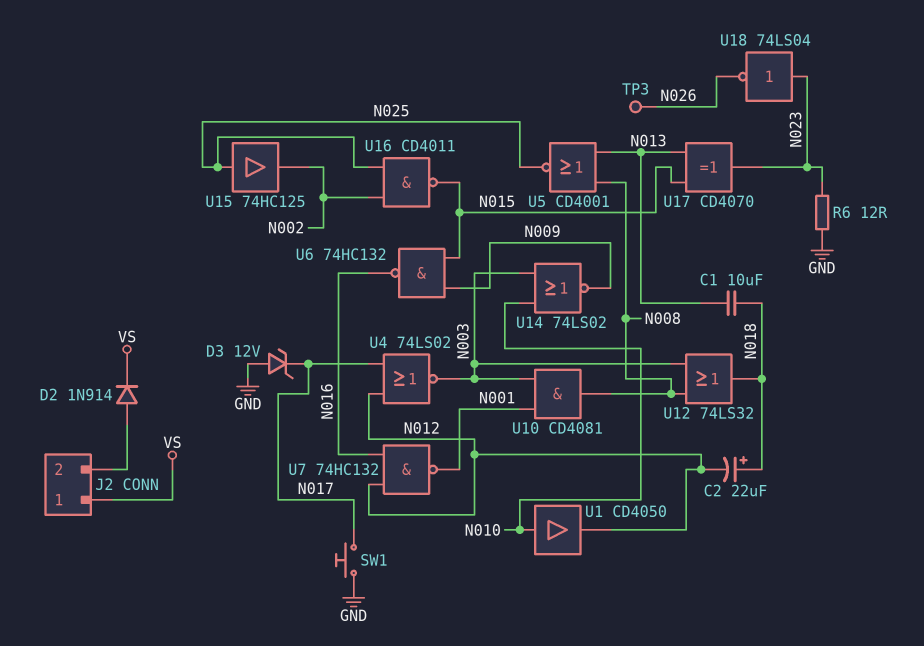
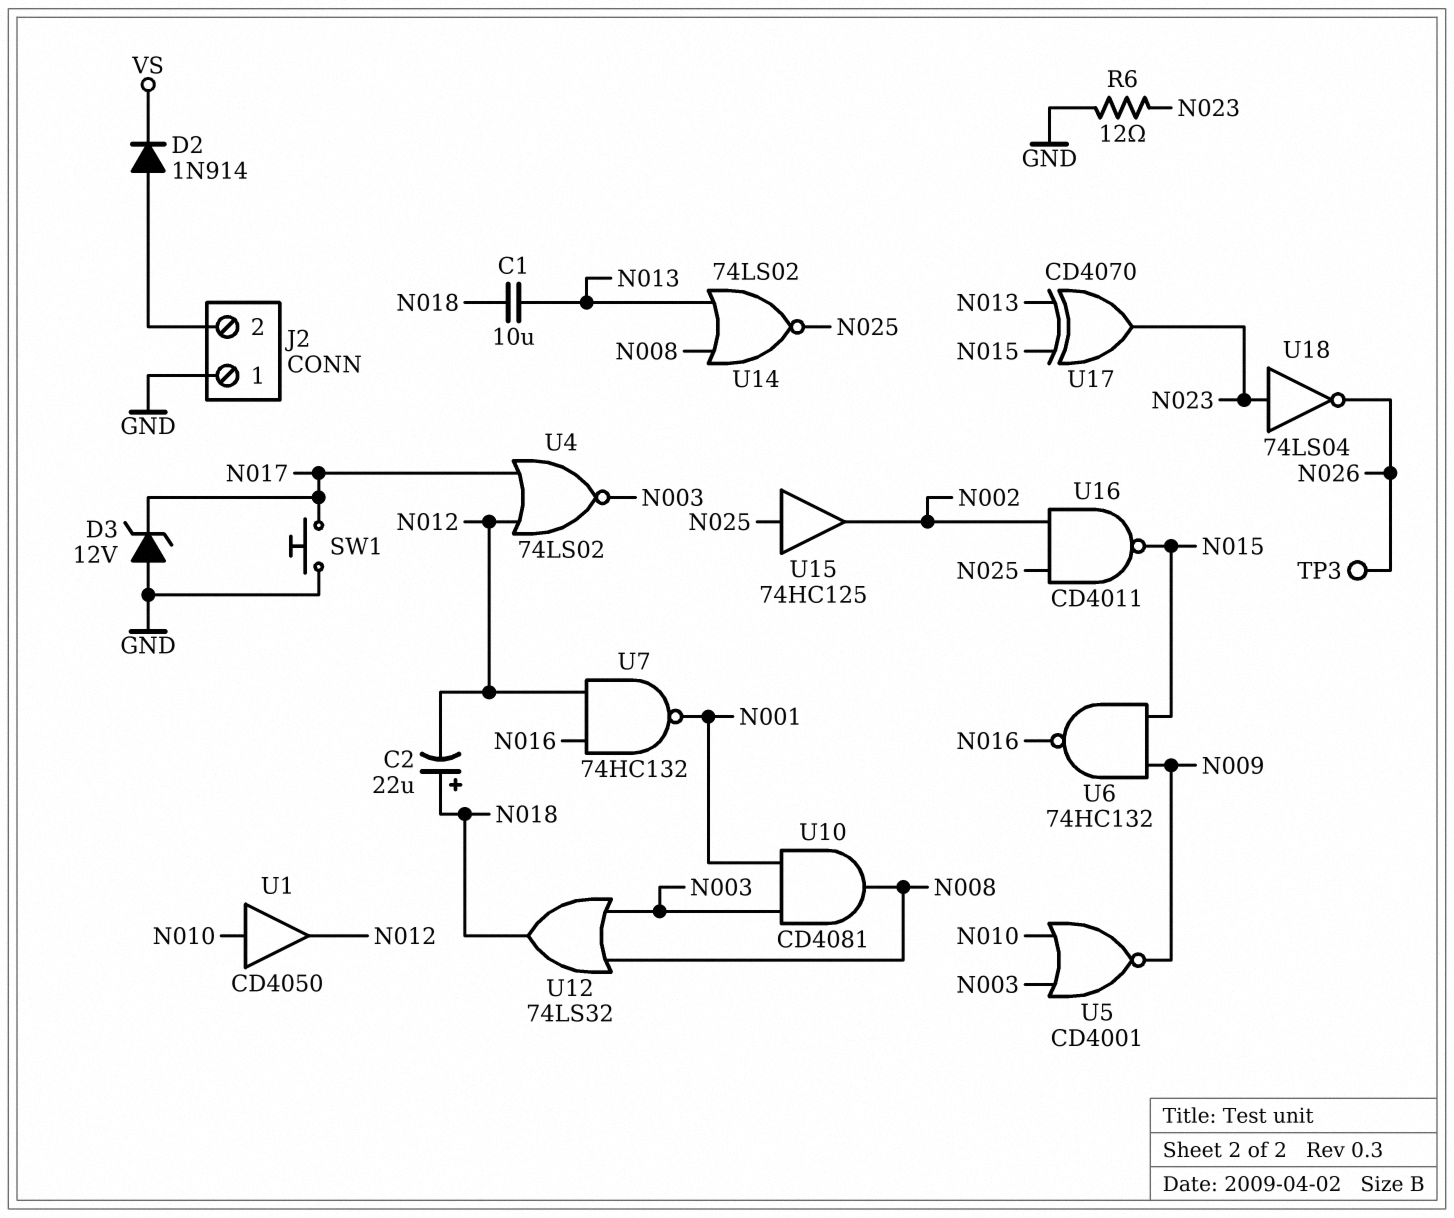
J2 pin 1: VS -> GND
U5: NOR CD4001 (in N008, in N013, out N025) -> NOR CD4001 (in N003, in N010, out N009)
U14: NOR 74LS02 (in N003, in N010, out N009) -> NOR 74LS02 (in N008, in N013, out N025)

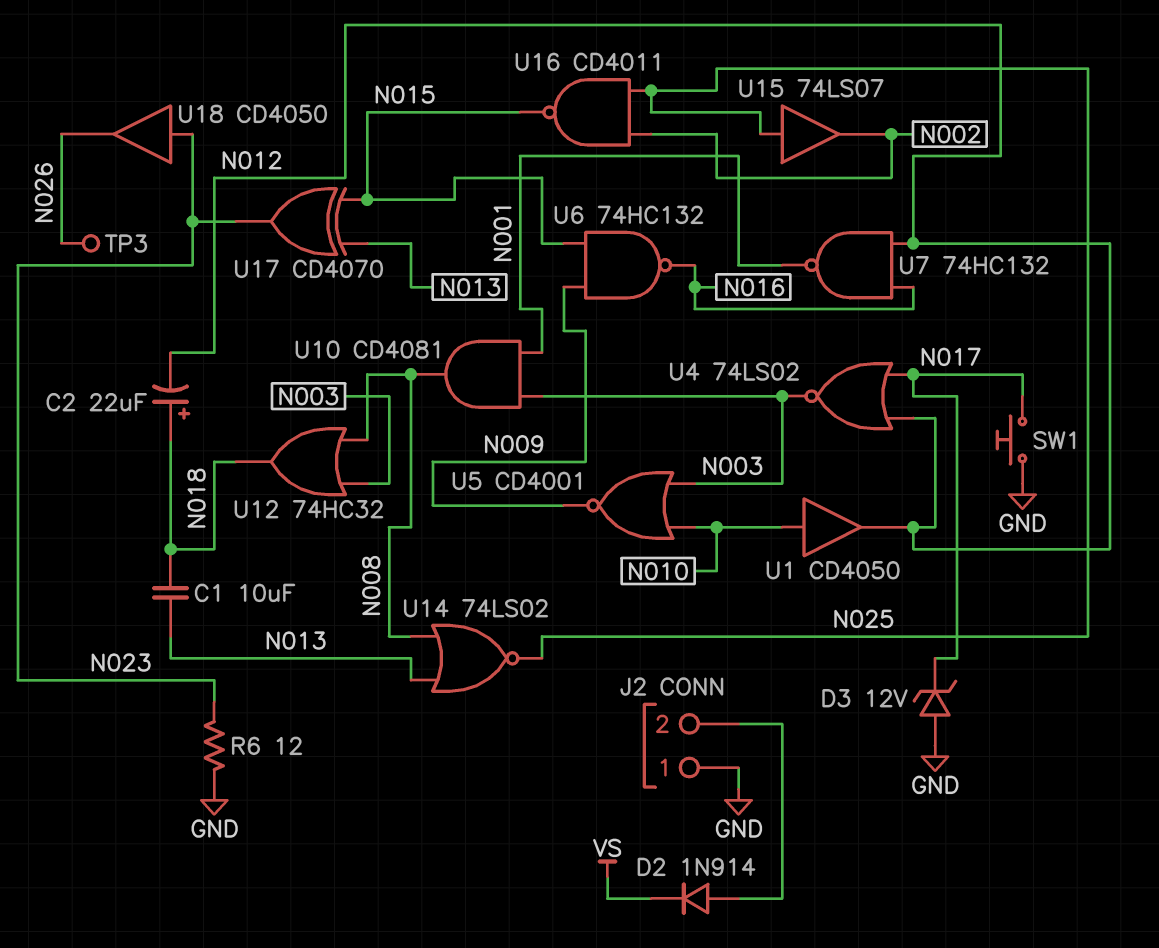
U12: OR 74LS32 (in N003, in N008, out N018) -> OR 74HC32 (in N003, in N008, out N018)
U15: buffer 74HC125 (in N025, out N002) -> buffer 74LS07 (in N025, out N002)
U18: NOT 74LS04 (in N023, out N026) -> buffer CD4050 (in N023, out N026)

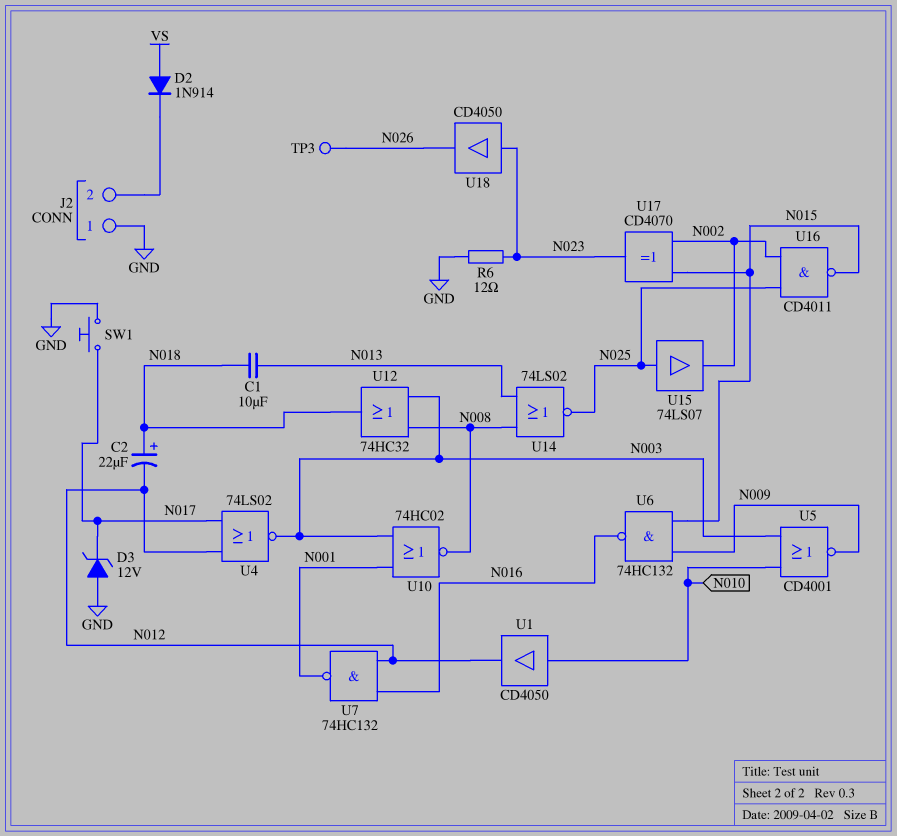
D2: diode 1N914 (A J2/2, K VS) -> diode 1N914 (A VS, K J2/2)
U10: AND CD4081 (in N001, in N003, out N008) -> NOR 74HC02 (in N001, in N003, out N008)
U17: XOR CD4070 (in N013, in N015, out N023) -> XOR CD4070 (in N002, in N015, out N023)

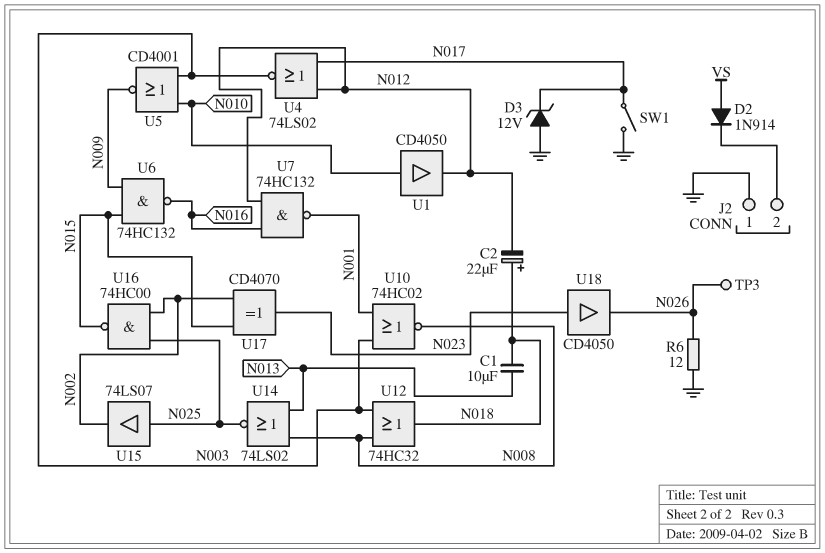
R6: 12 (GND, N023) -> 12 (GND, N026)
SW1: button (GND, N017) -> switch (GND, N017)
U16: NAND CD4011 (in N002, in N025, out N015) -> NAND 74HC00 (in N002, in N025, out N015)

